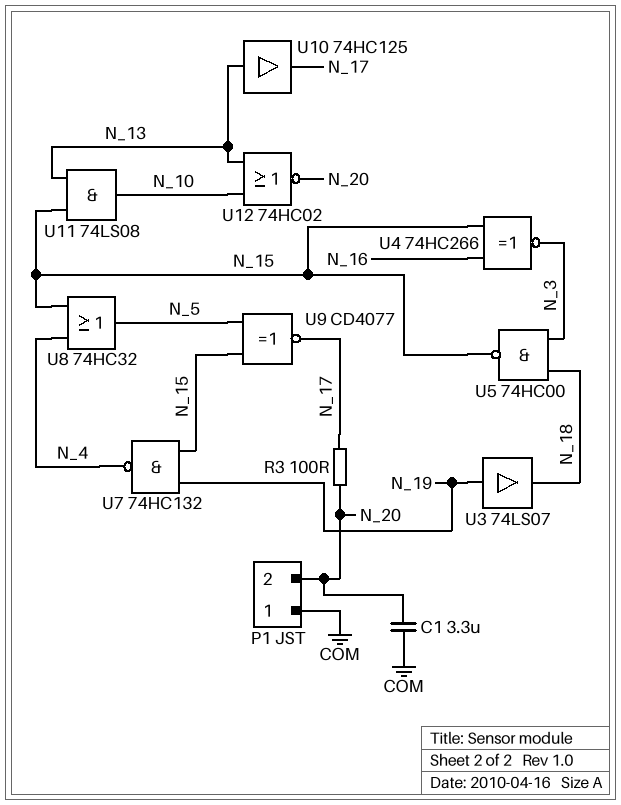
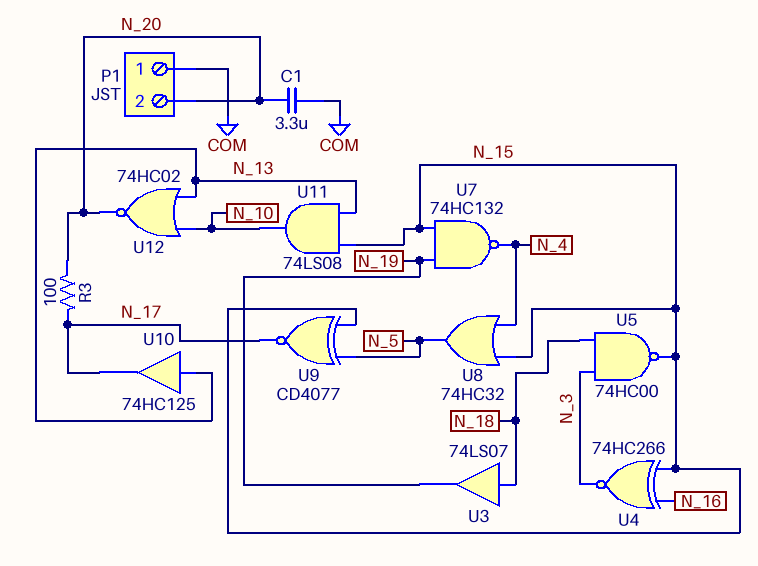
U3: buffer 74LS07 (in N_19, out N_18) -> buffer 74LS07 (in N_18, out N_19)

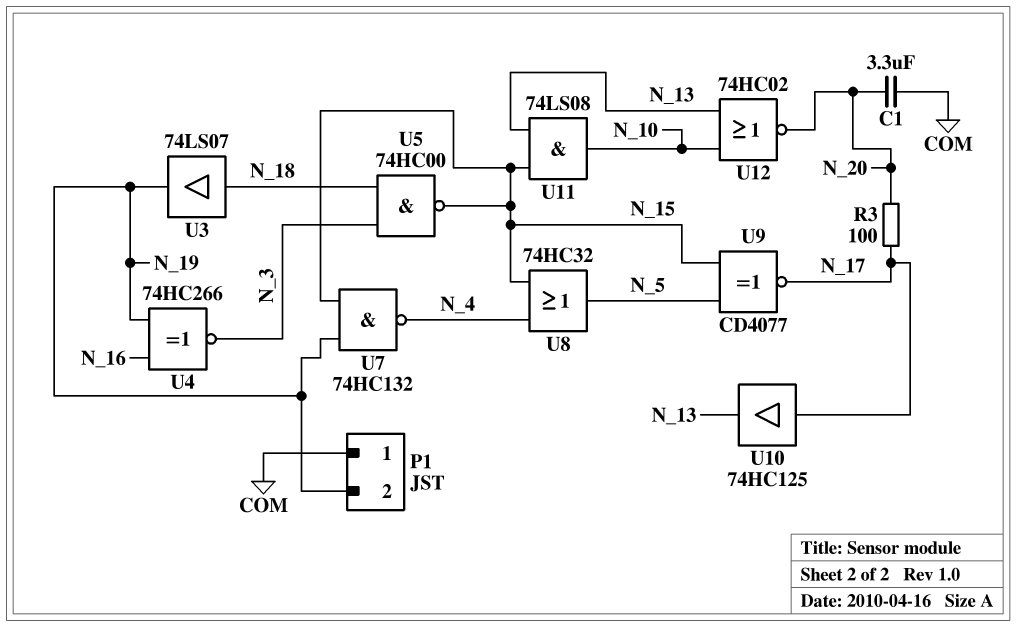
P1 pin 2: N_20 -> N_19
U4: XNOR 74HC266 (in N_15, in N_16, out N_3) -> XNOR 74HC266 (in N_16, in N_19, out N_3)
U10: buffer 74HC125 (in N_13, out N_17) -> buffer 74HC125 (in N_17, out N_13)

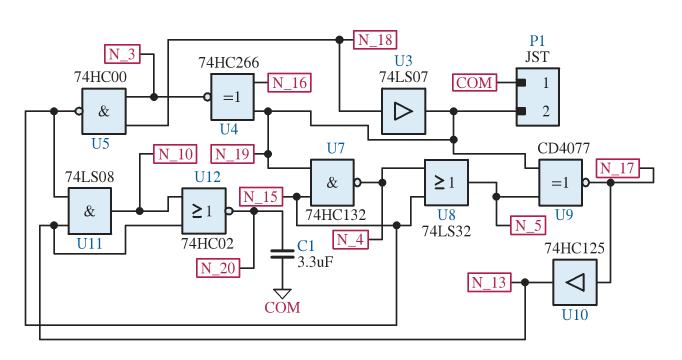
R3: 100 (N_17, N_20) -> none
U8: OR 74HC32 (in N_4, in N_15, out N_5) -> OR 74LS32 (in N_4, in N_15, out N_5)
U9: XNOR CD4077 (in N_5, in N_15, out N_17) -> XNOR CD4077 (in N_5, in N_19, out N_17)

